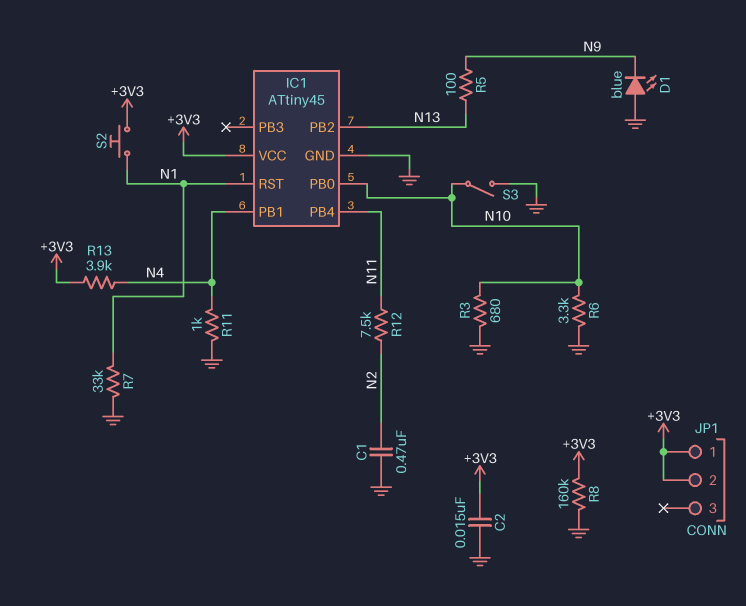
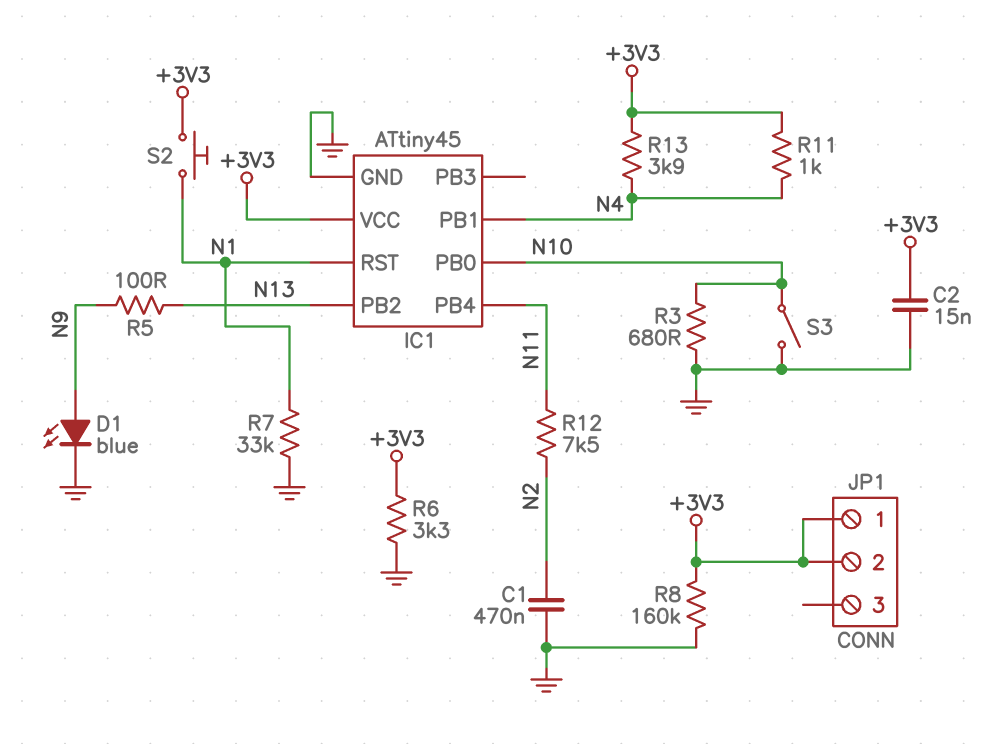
D1: LED blue (A GND, K N9) -> LED blue (A N9, K GND)
R6: 3.3k (GND, N10) -> 3.3k (+3V3, GND)
R11: 1k (GND, N4) -> 1k (+3V3, N4)

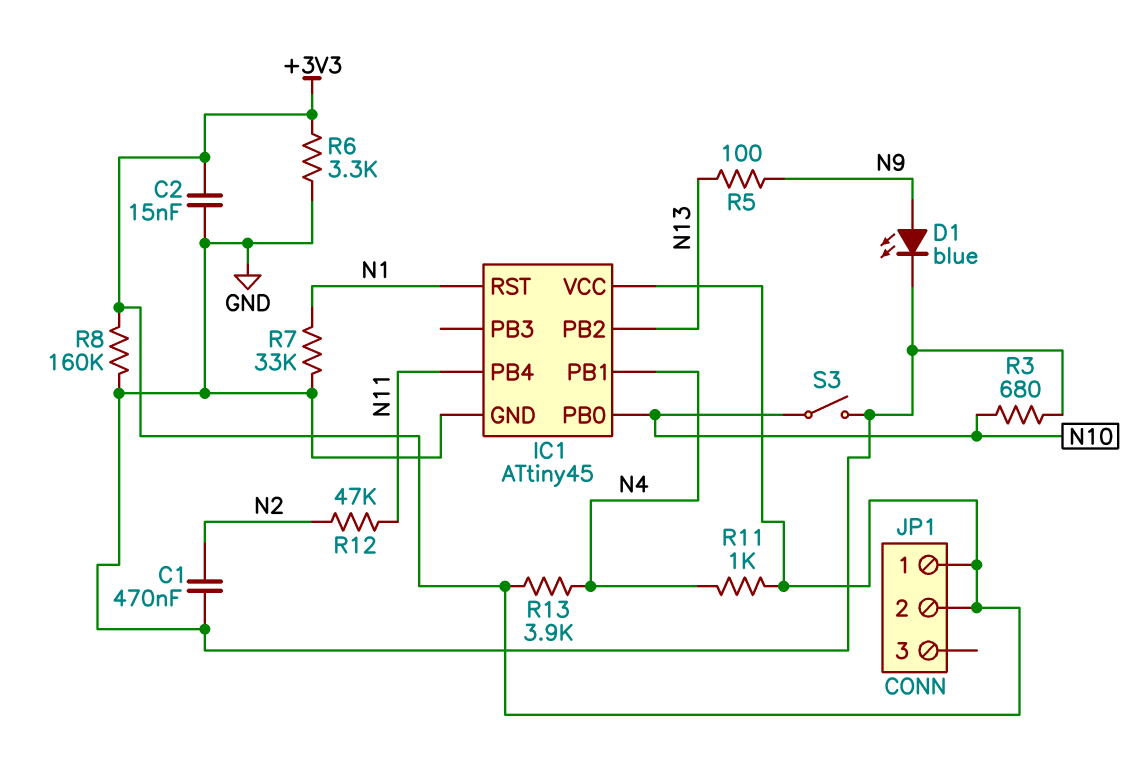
R12: 7.5k (N2, N11) -> 47k (N2, N11)
S2: button (+3V3, N1) -> none

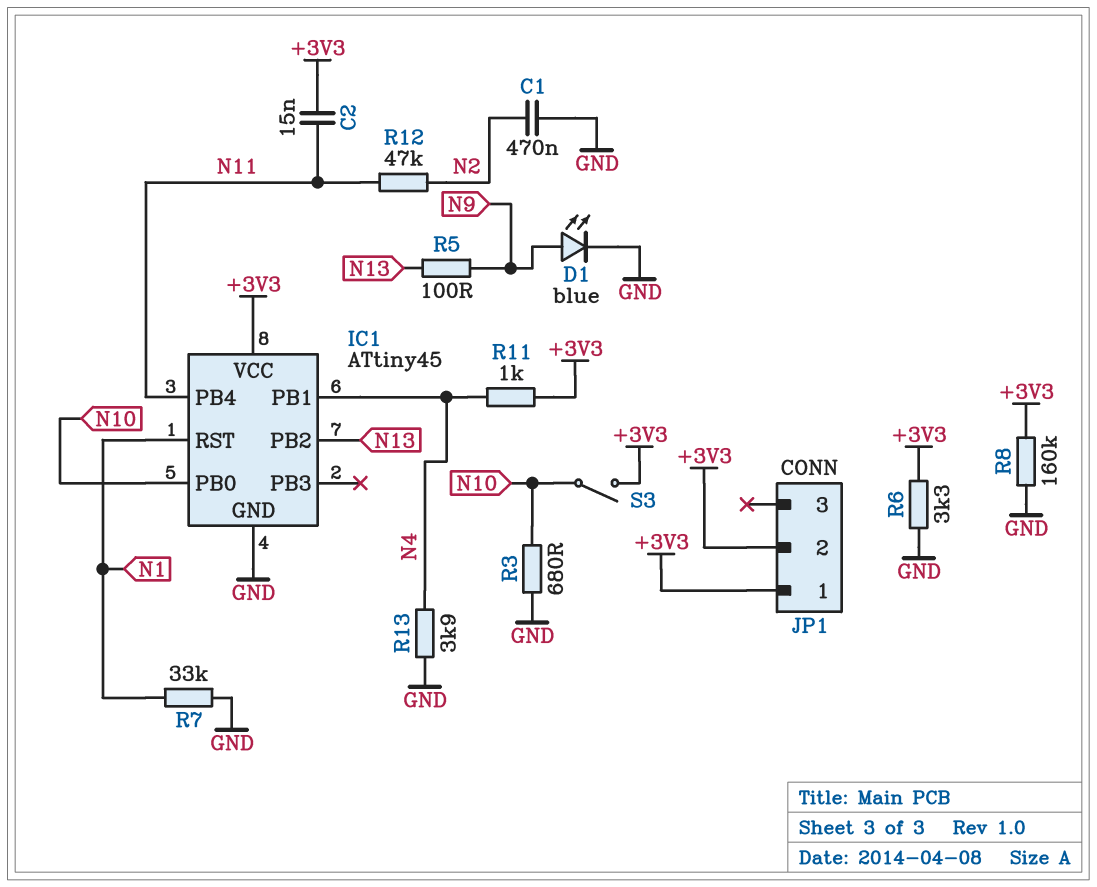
C2: 15nF (+3V3, GND) -> 15nF (+3V3, N11)
R13: 3.9k (+3V3, N4) -> 3.9k (GND, N4)
S3: switch (GND, N10) -> switch (+3V3, N10)

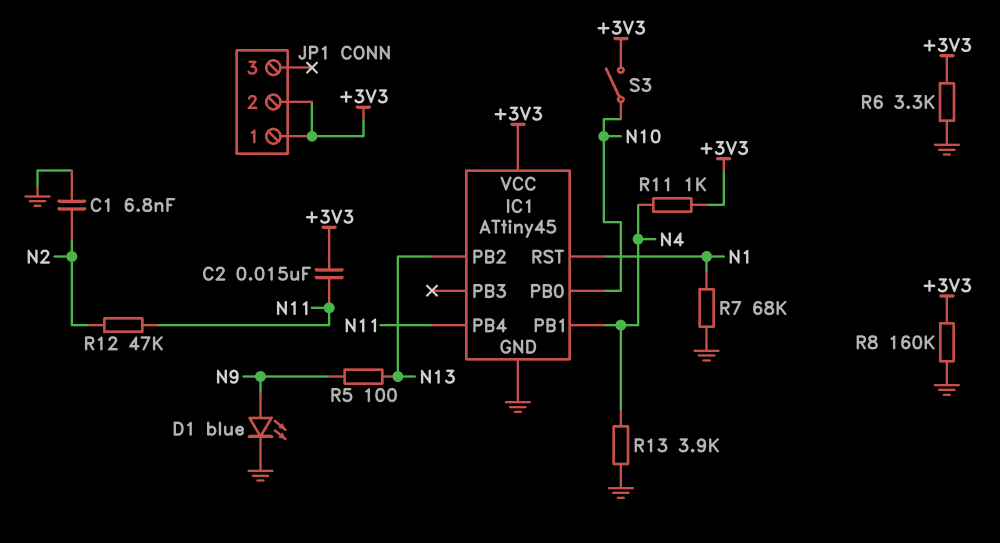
C1: 470nF (GND, N2) -> 6.8nF (GND, N2)
R3: 680 (GND, N10) -> none
R7: 33k (GND, N1) -> 68k (GND, N1)

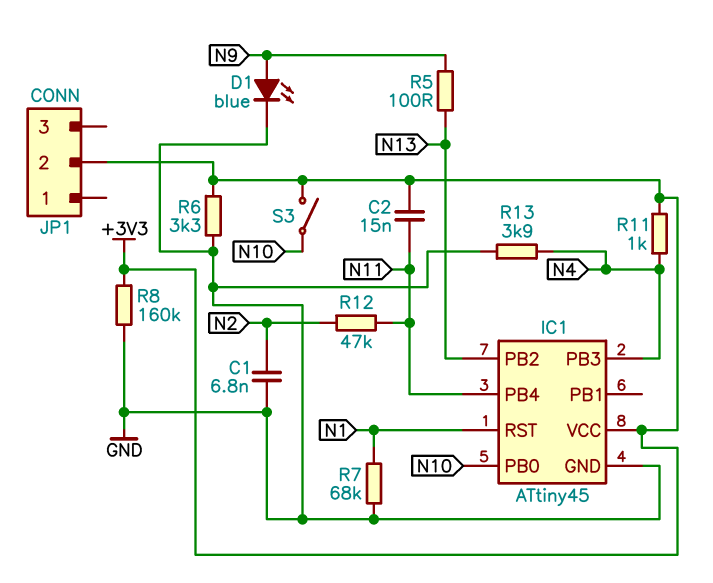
IC1 pin PB1: N4 -> none
IC1 pin PB3: none -> N4
JP1 pin 1: +3V3 -> none

